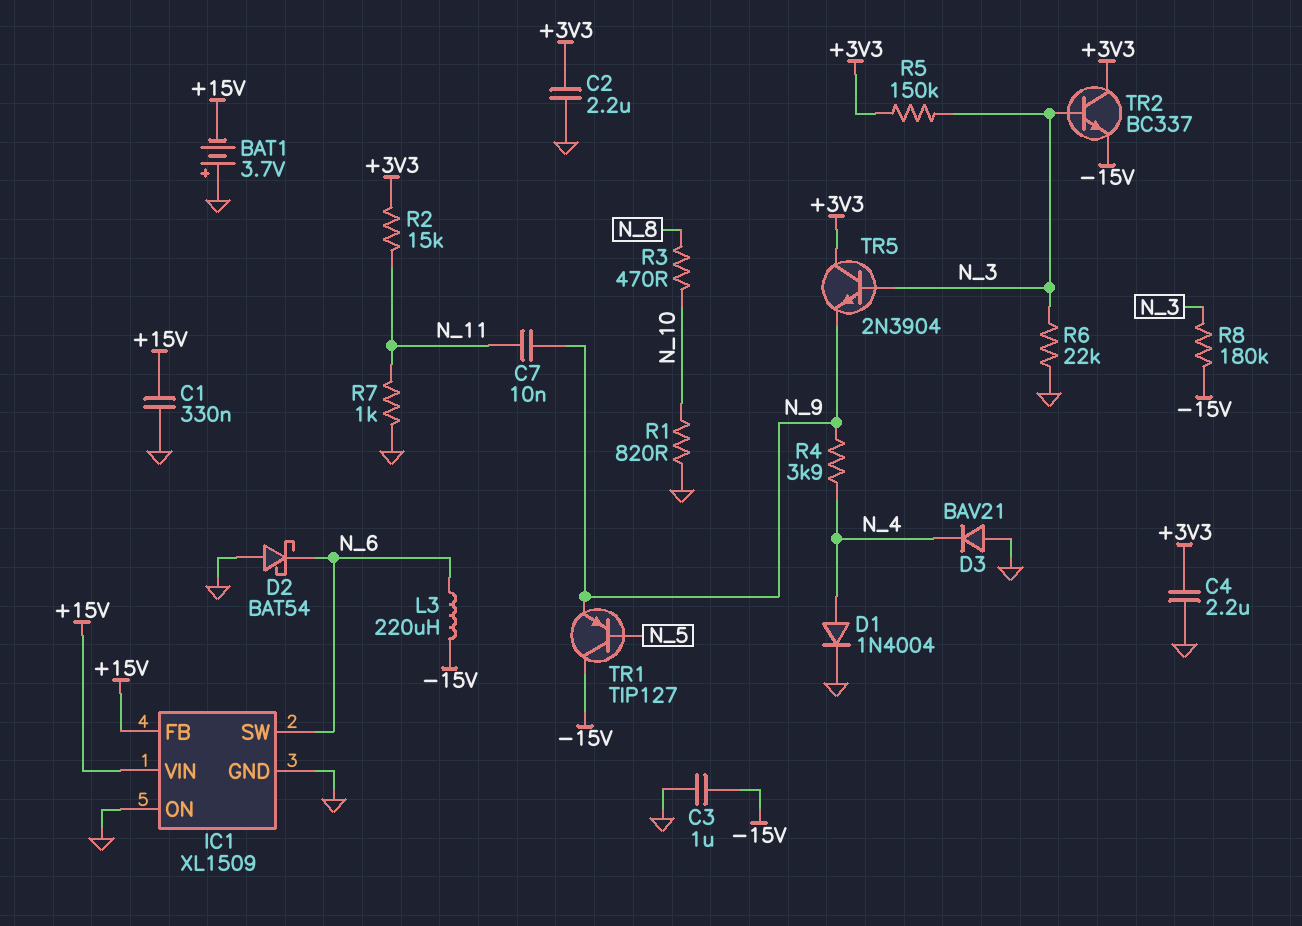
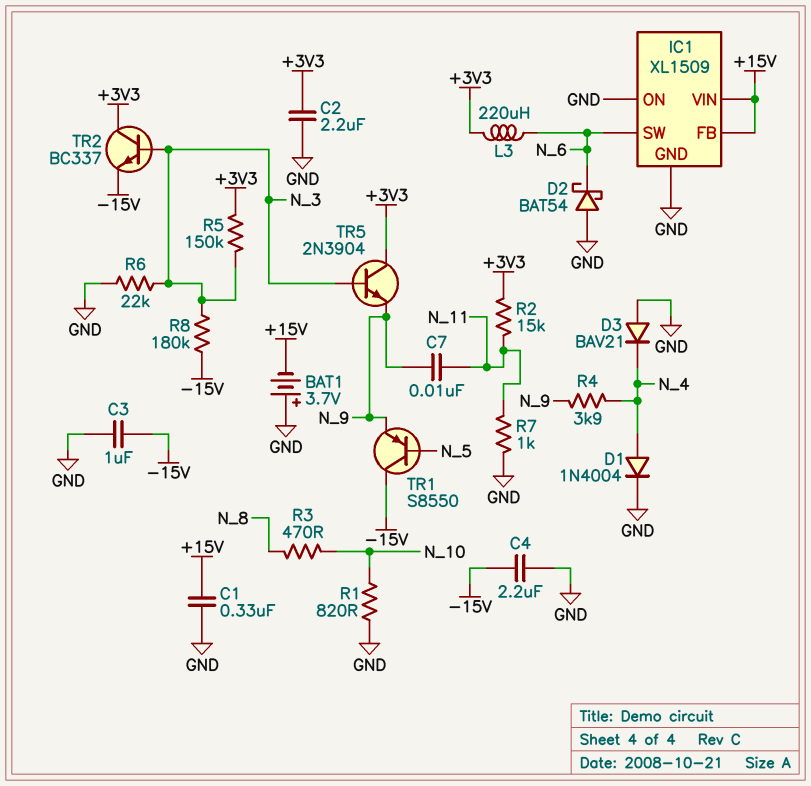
C4: 2.2uF (+3V3, GND) -> 2.2uF (-15V, GND)
L3: 220uH (-15V, N_6) -> 220uH (+3V3, N_6)
TR1: PNP TIP127 (B N_5, C -15V, E N_9) -> PNP S8550 (B N_5, C -15V, E N_9)

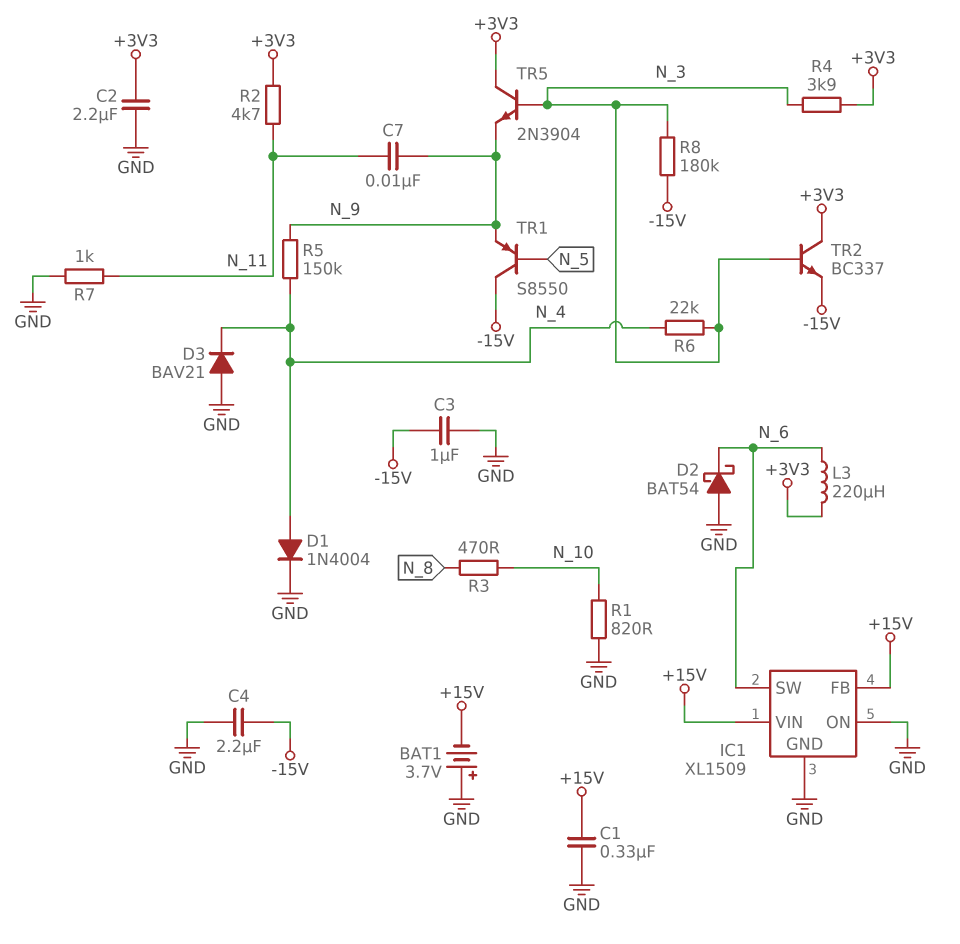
R2: 15k (+3V3, N_11) -> 4.7k (+3V3, N_11)
R4: 3.9k (N_4, N_9) -> 3.9k (+3V3, N_3)
R5: 150k (+3V3, N_3) -> 150k (N_4, N_9)
R6: 22k (GND, N_3) -> 22k (N_3, N_4)

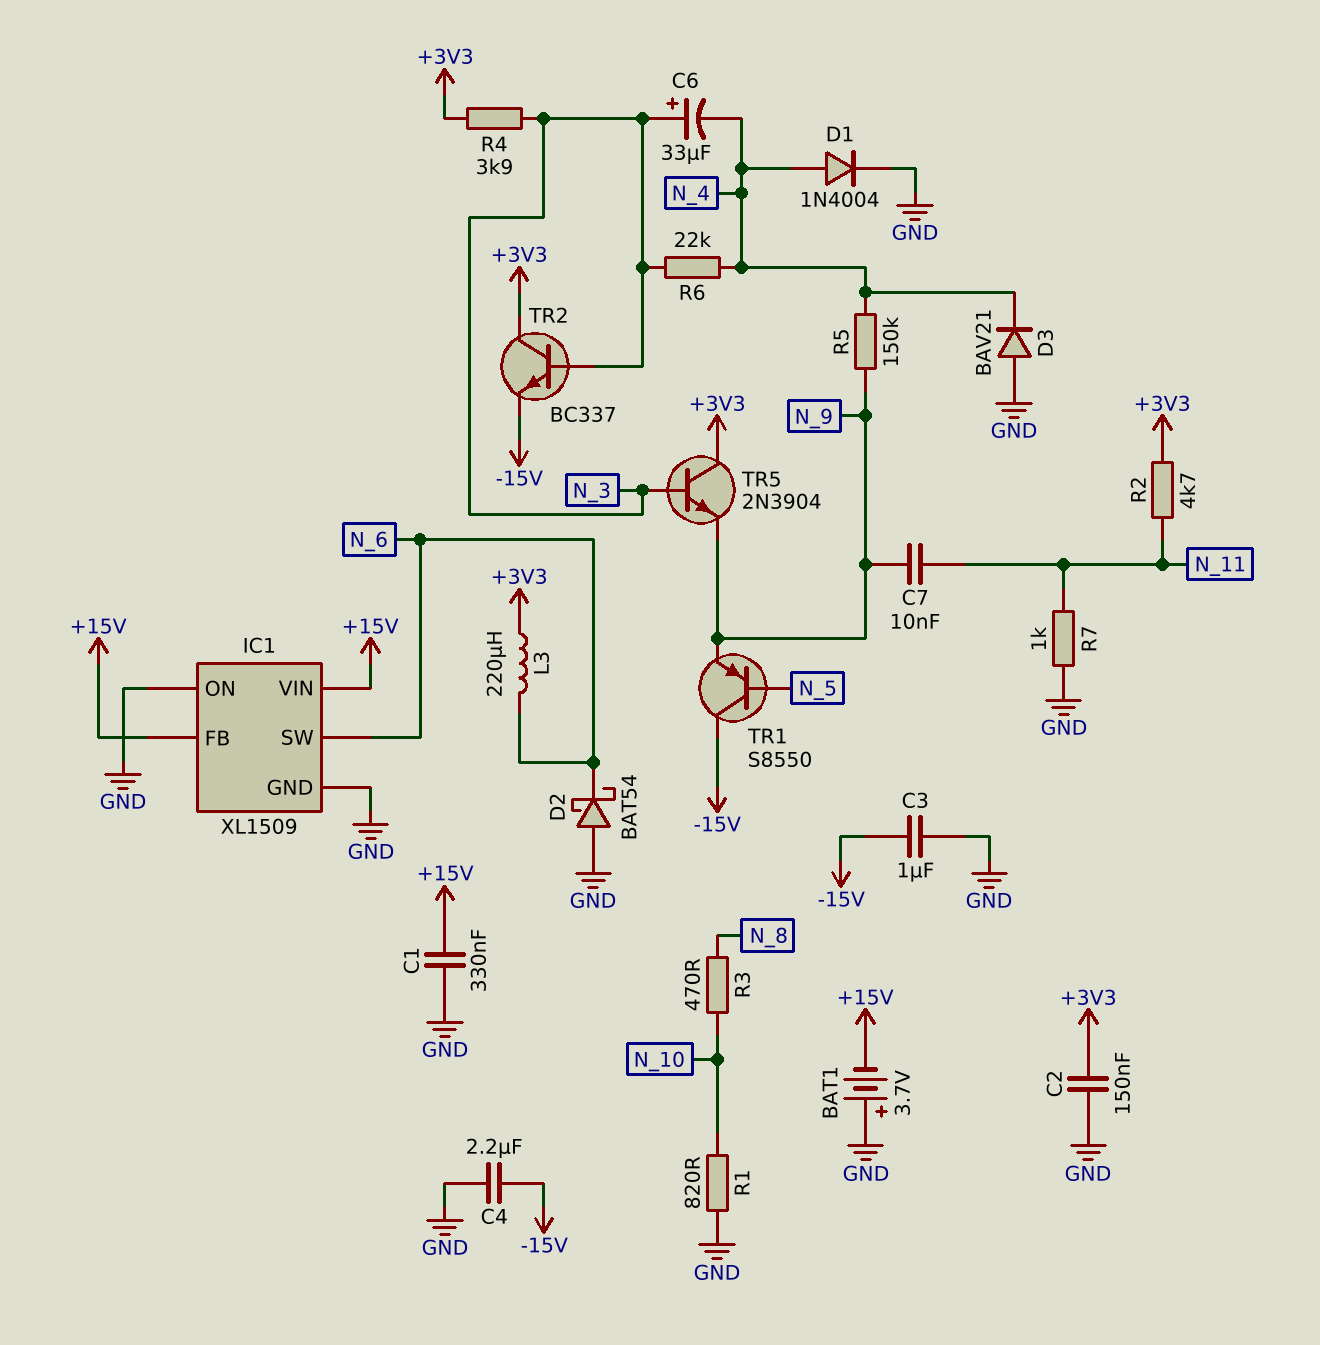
C2: 2.2uF (+3V3, GND) -> 150nF (+3V3, GND)
C6: none -> 33uF (plus N_3, minus N_4)
R8: 180k (-15V, N_3) -> none

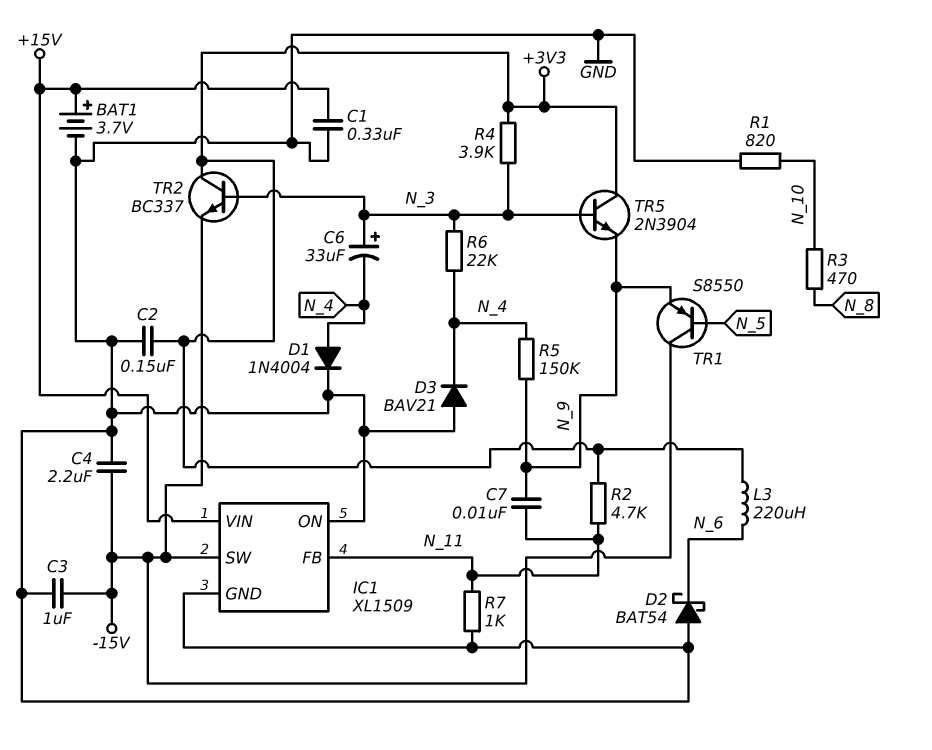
BAT1: 3.7V (plus GND, minus +15V) -> 3.7V (plus +15V, minus GND)
IC1 pin FB: +15V -> N_11
IC1 pin SW: N_6 -> -15V

